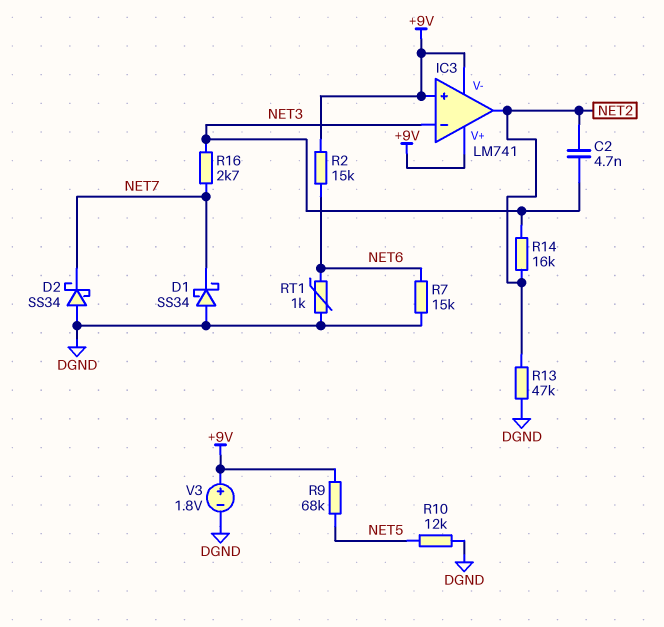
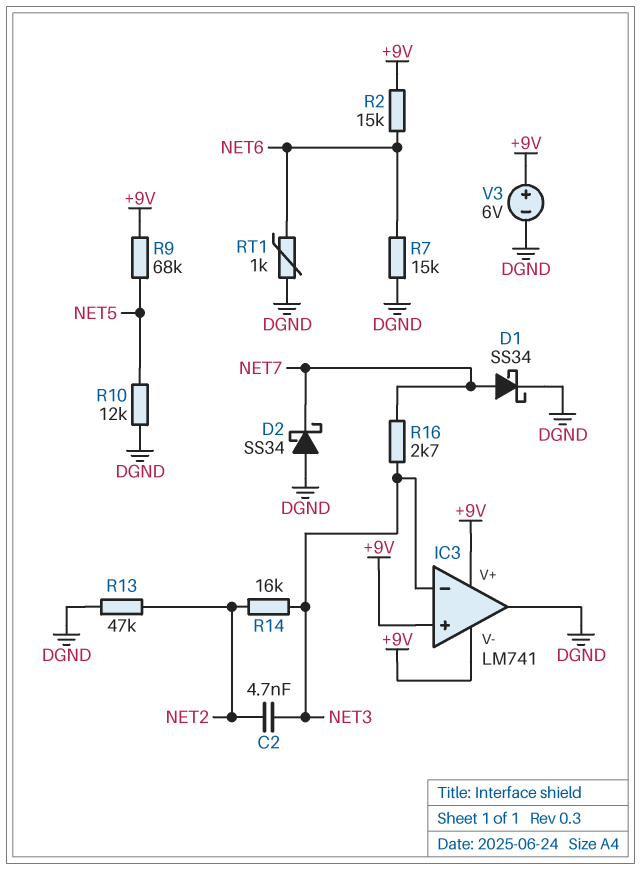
D1: schottky SS34 (A DGND, K NET7) -> schottky SS34 (A NET7, K DGND)
IC3 pin out: NET2 -> DGND
V3: 1.8V (plus +9V, minus DGND) -> 6V (plus +9V, minus DGND)

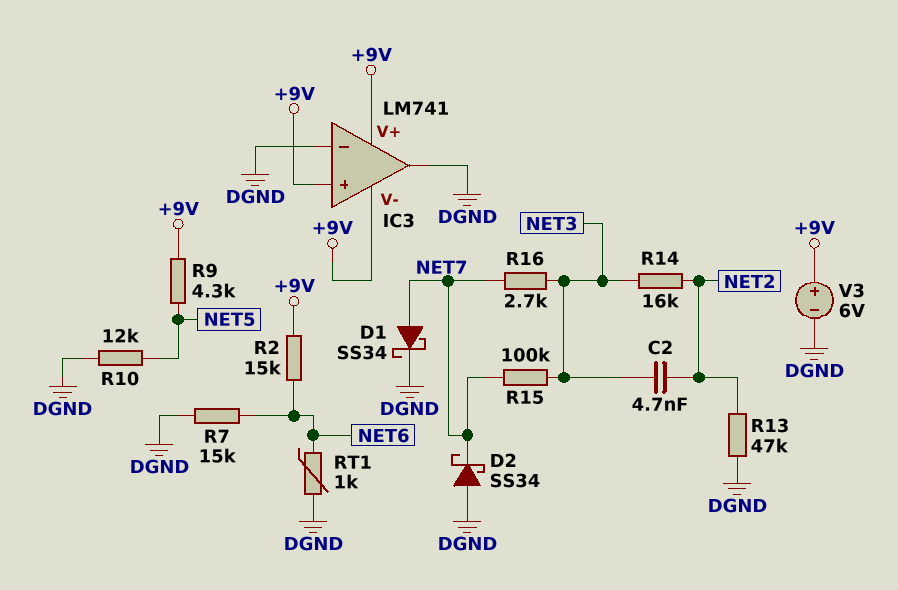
IC3 pin in-: NET3 -> DGND
R9: 68k (+9V, NET5) -> 4.3k (+9V, NET5)
R15: none -> 100k (NET3, NET7)

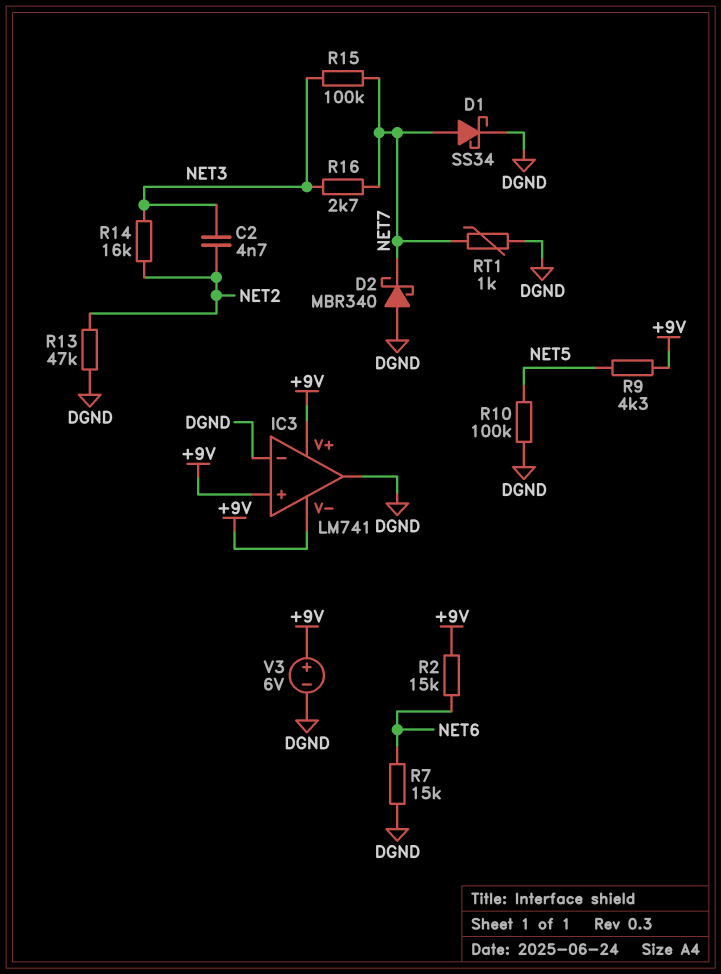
D2: schottky SS34 (A DGND, K NET7) -> schottky MBR340 (A DGND, K NET7)
R10: 12k (DGND, NET5) -> 100k (DGND, NET5)
RT1: 1k (DGND, NET6) -> 1k (DGND, NET7)

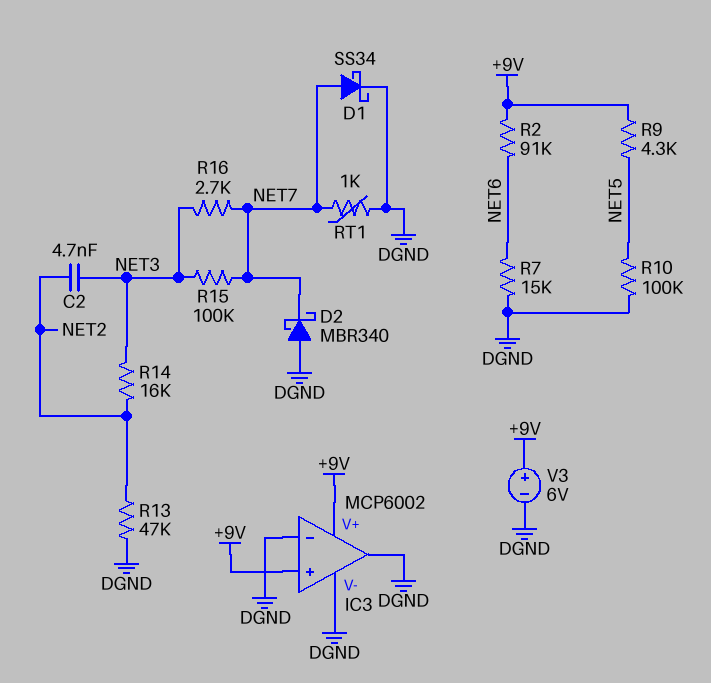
IC3: LM741 -> MCP6002
IC3 pin V-: +9V -> DGND
R2: 15k (+9V, NET6) -> 91k (+9V, NET6)

